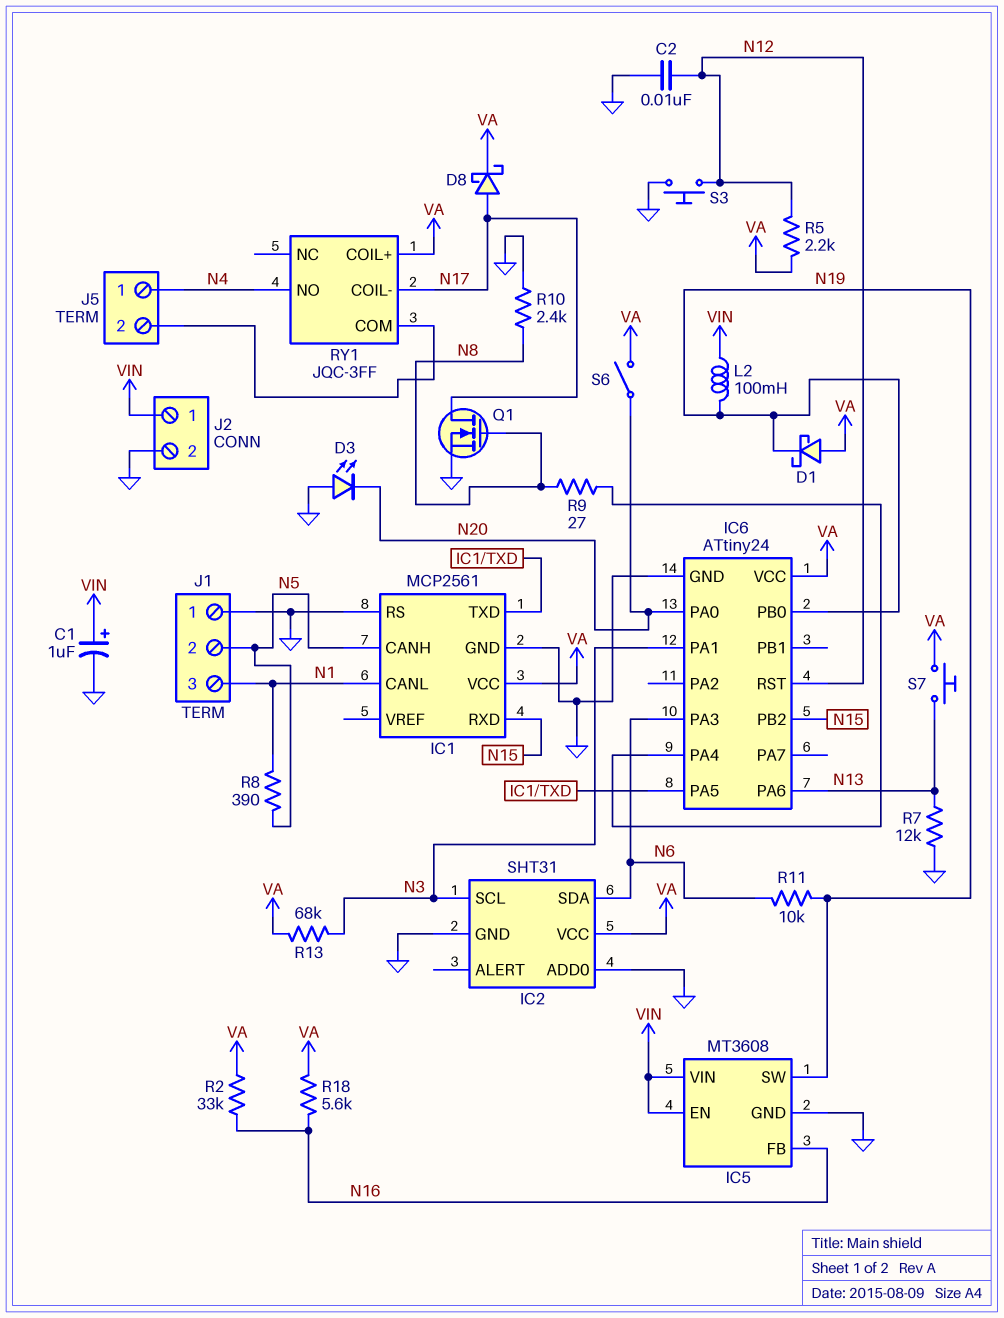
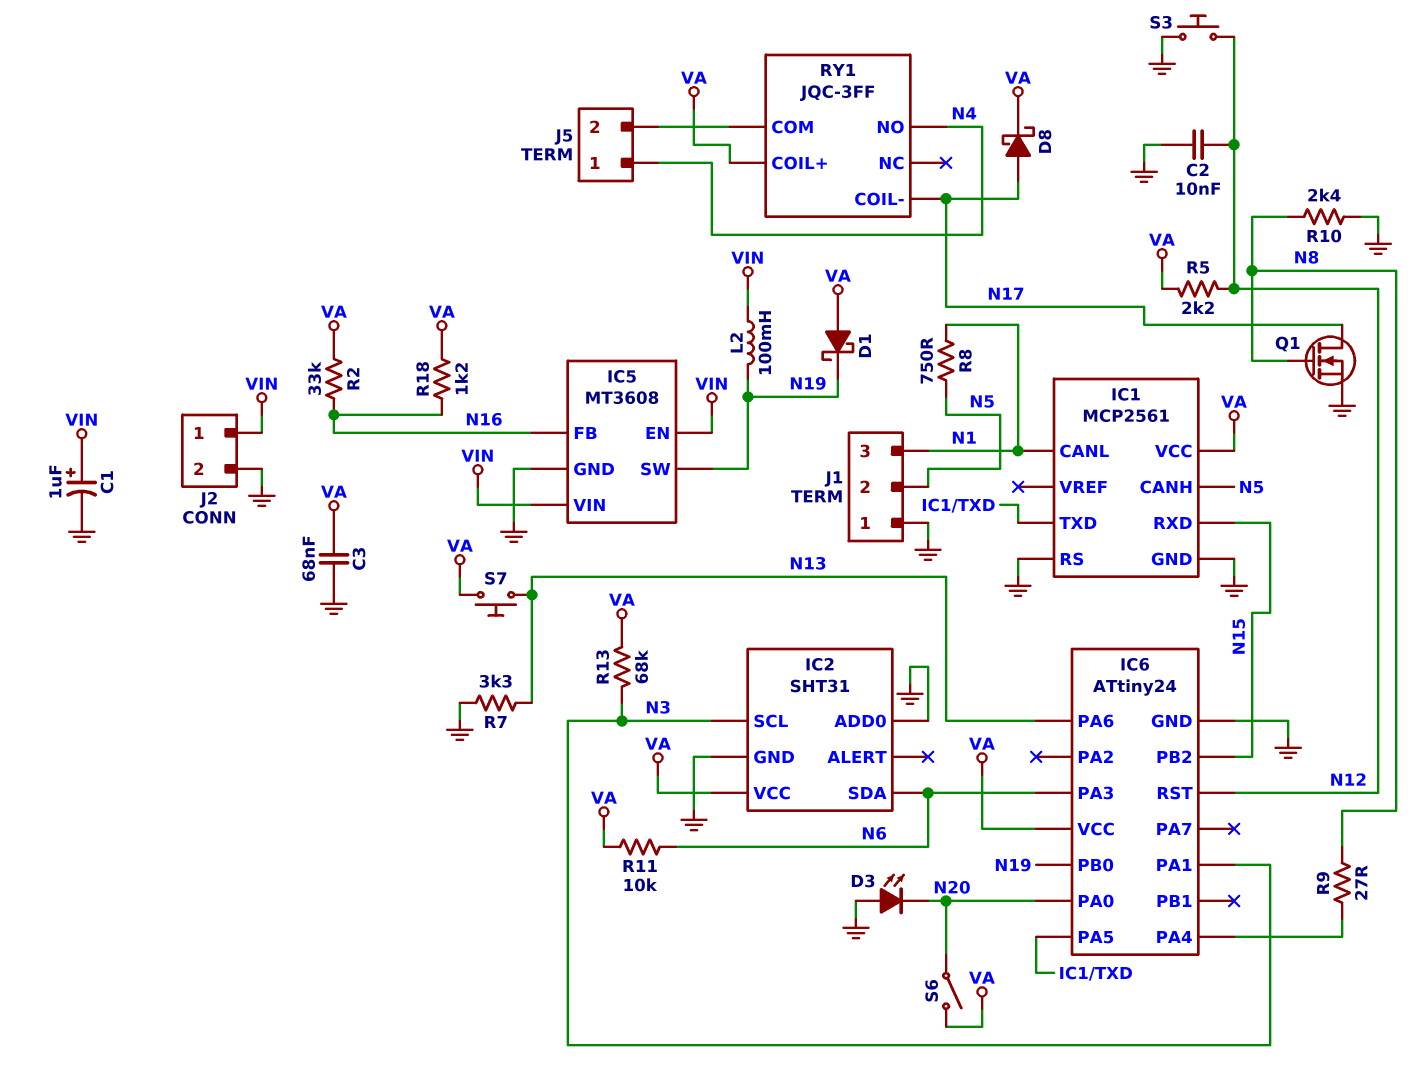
C3: none -> 68nF (GND, VA)
R7: 12k (GND, N13) -> 3.3k (GND, N13)
R8: 390 (N1, N5) -> 750 (N1, N5)
R11: 10k (N6, N19) -> 10k (N6, VA)
R18: 5.6k (N16, VA) -> 1.2k (N16, VA)

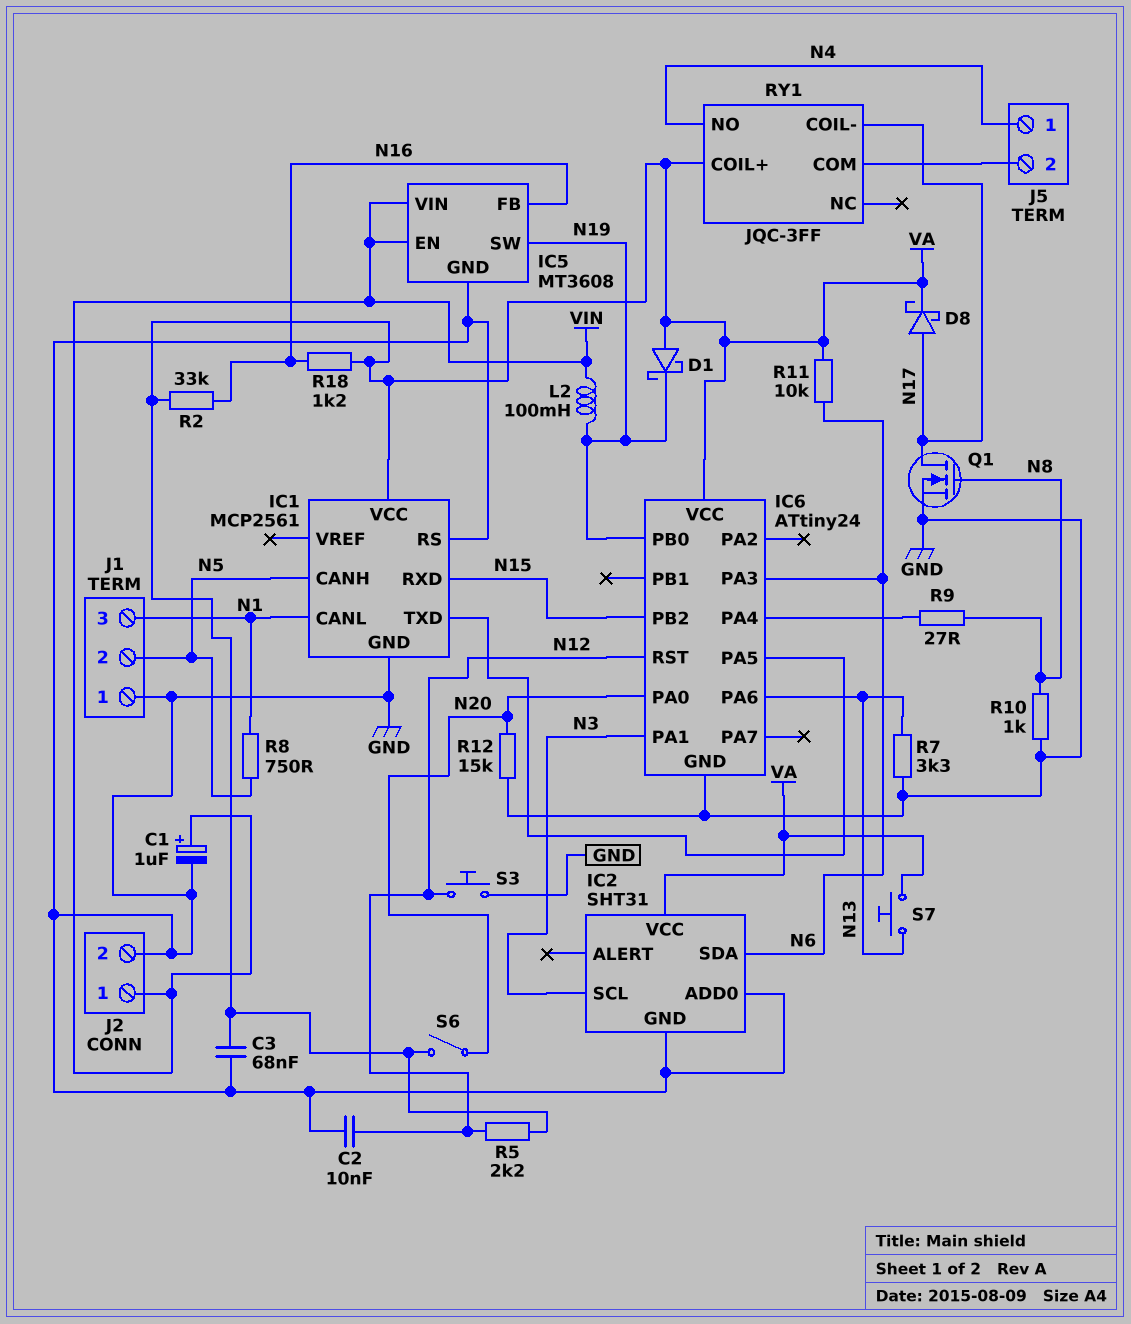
D3: LED (A GND, K N20) -> none
R10: 2.4k (GND, N8) -> 1k (GND, N8)
R12: none -> 15k (GND, N20)
R13: 68k (N3, VA) -> none

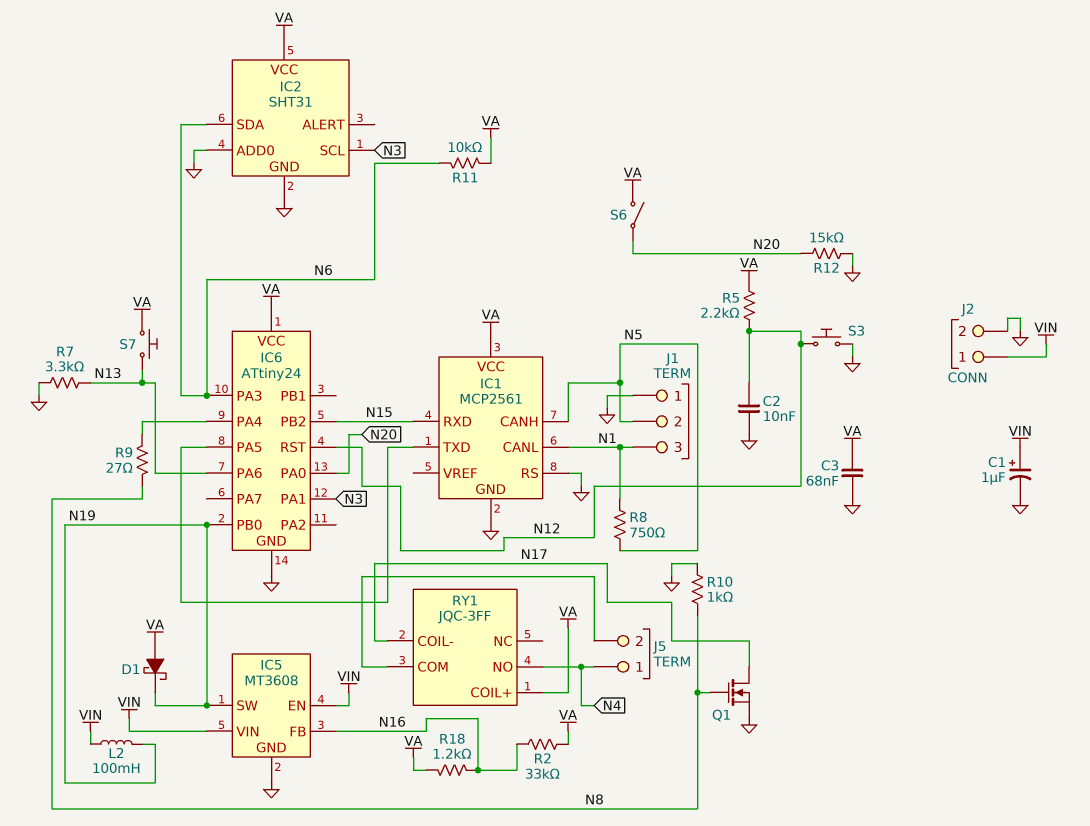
D8: schottky (A N17, K VA) -> none

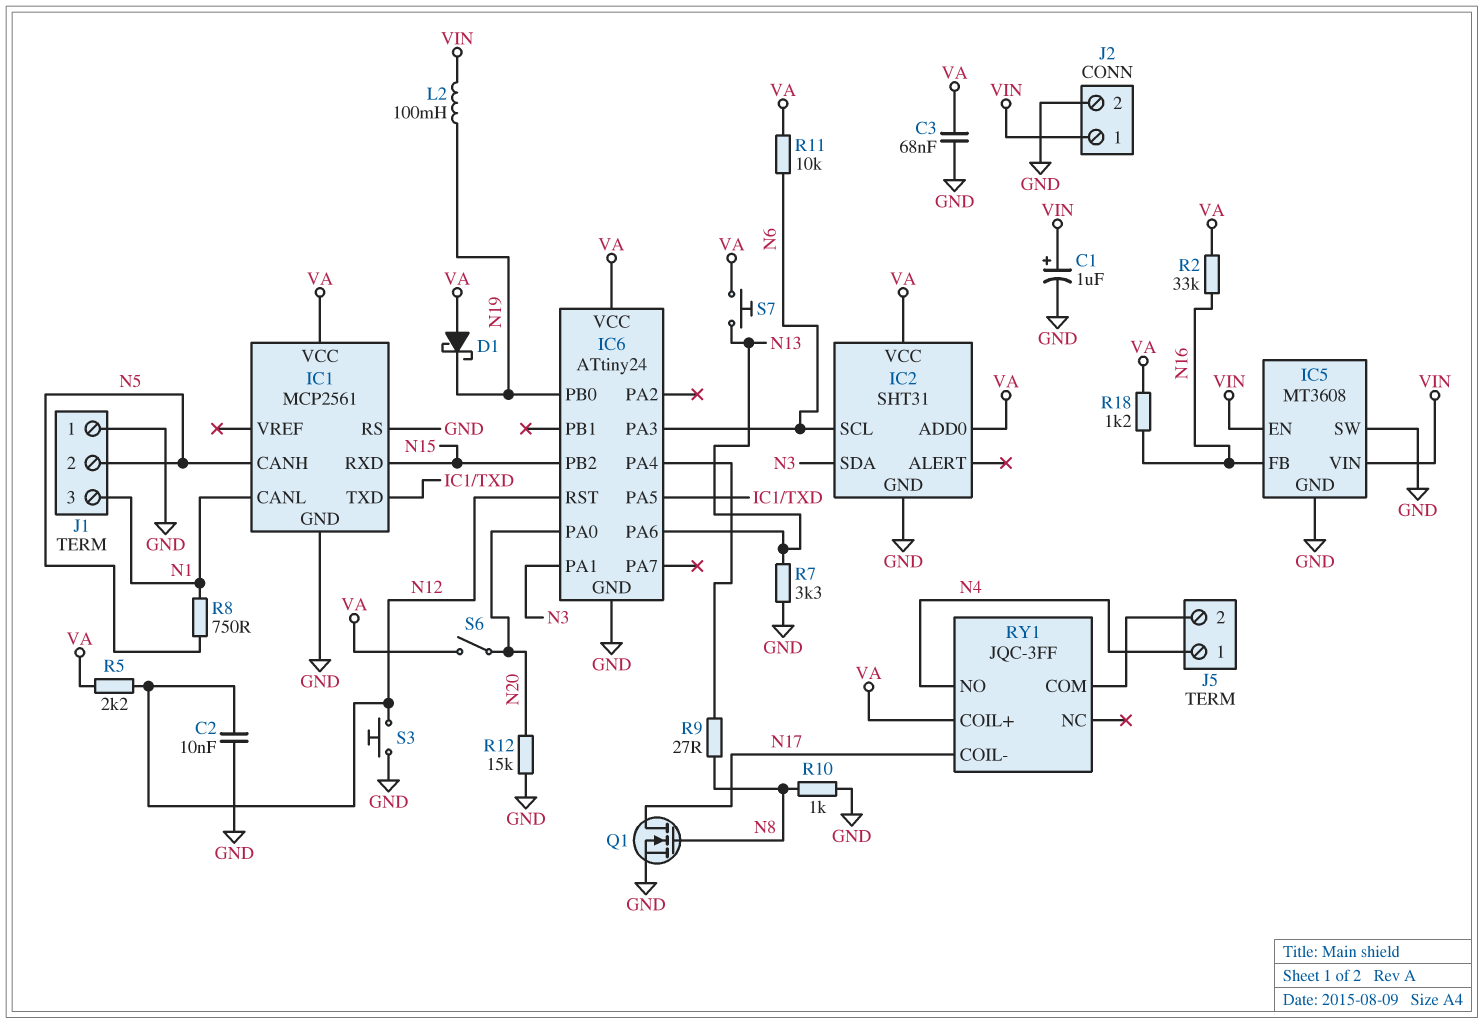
IC2 pin ADD0: GND -> VA
IC2 pin SCL: N3 -> N6
IC2 pin SDA: N6 -> N3
IC5 pin SW: N19 -> GND

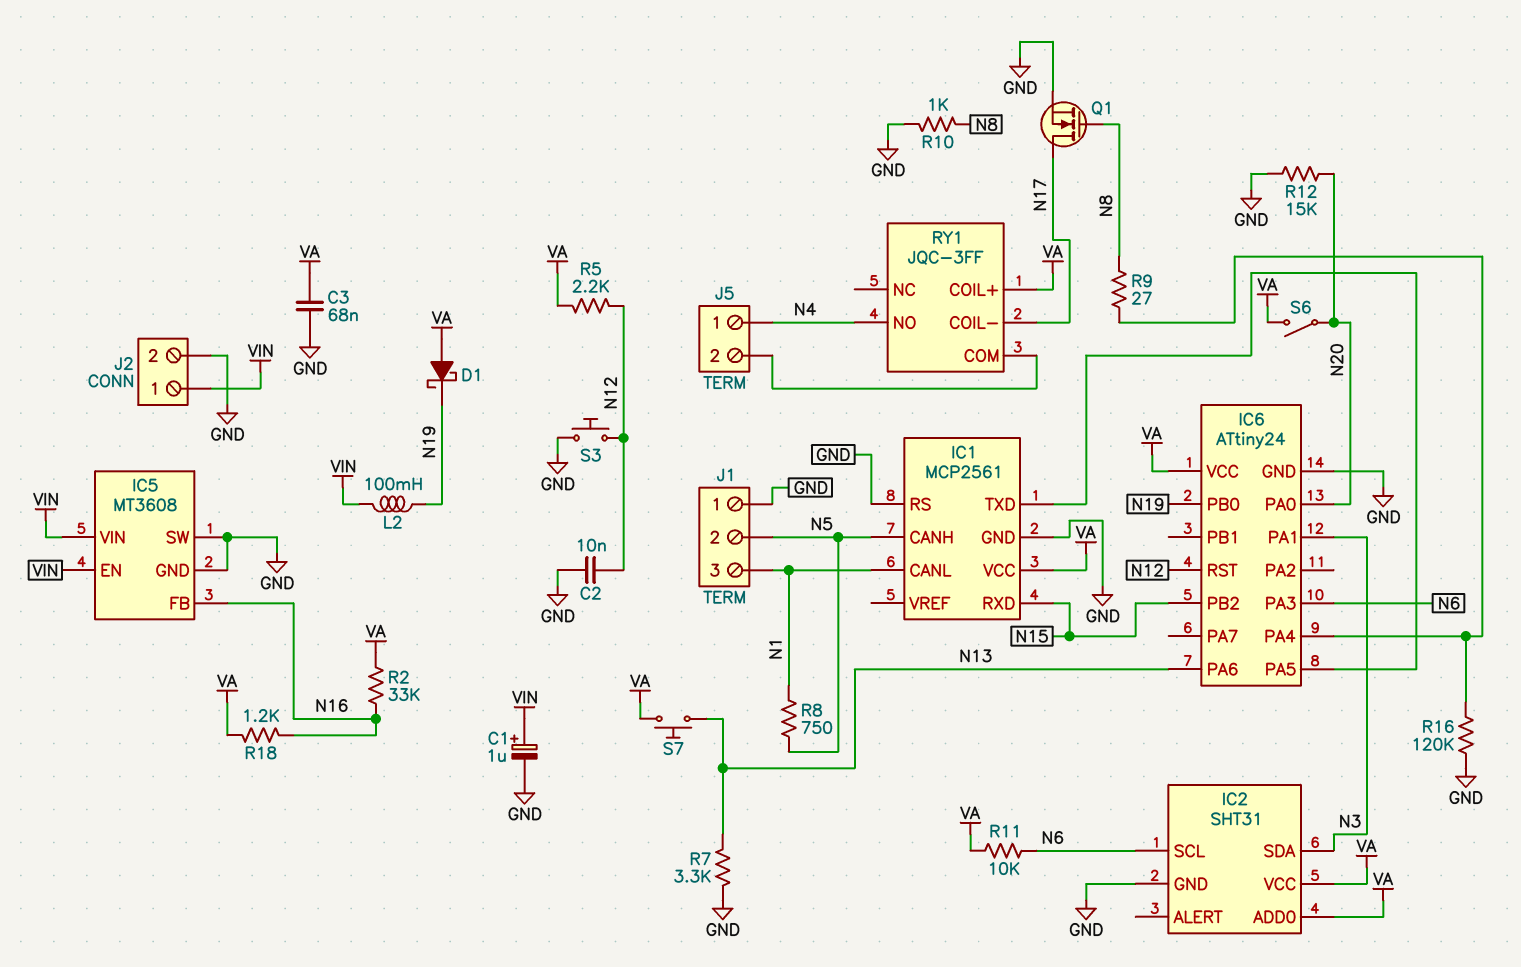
R16: none -> 120k (GND, IC6/PA4)

